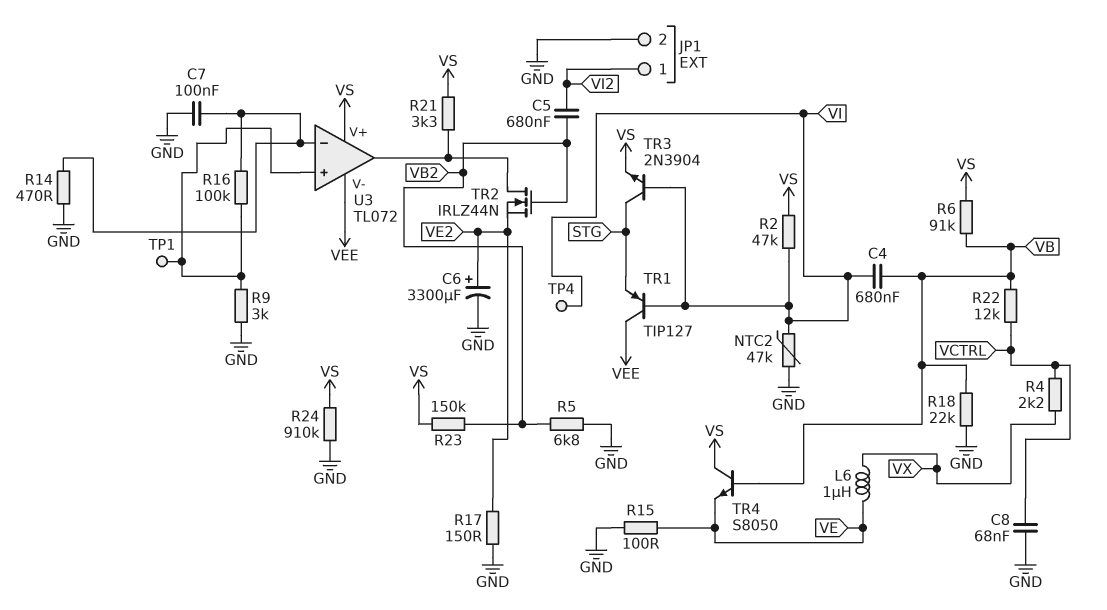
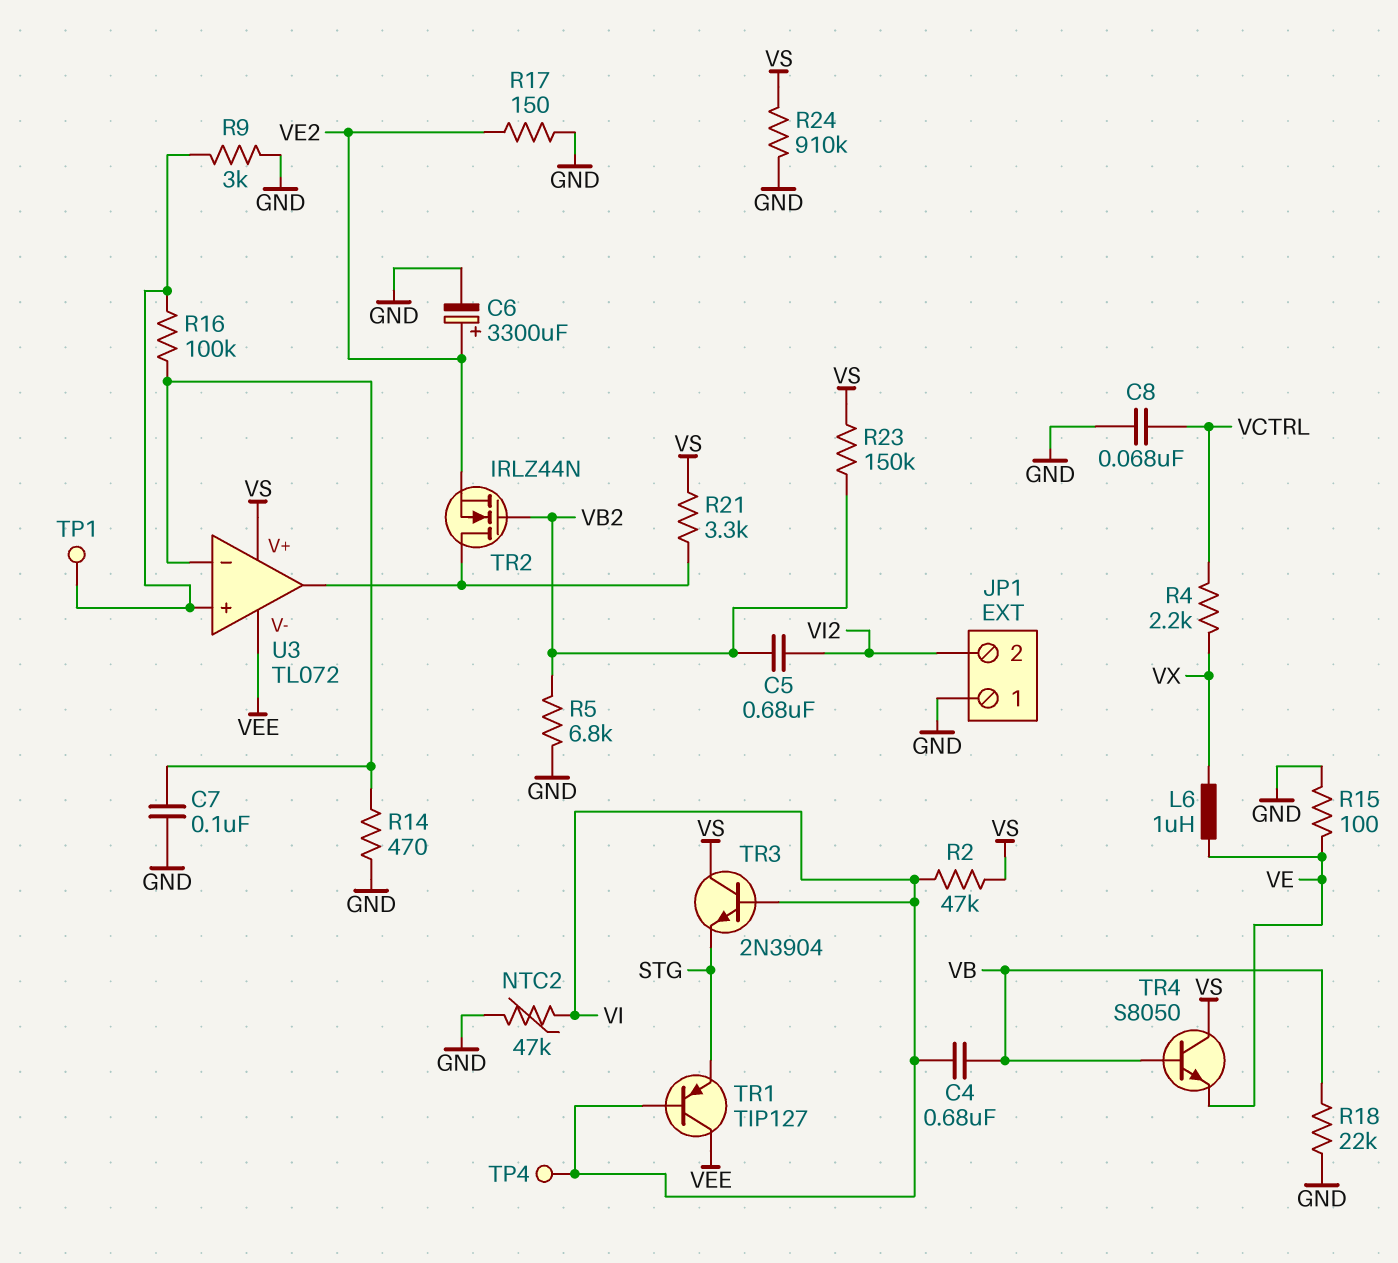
JP1 pin 1: VI2 -> GND
JP1 pin 2: GND -> VI2
R6: 91k (VB, VS) -> none
R22: 12k (VB, VCTRL) -> none
TR3: NPN 2N3904 (B VI, C STG, E VS) -> NPN 2N3904 (B VI, C VS, E STG)

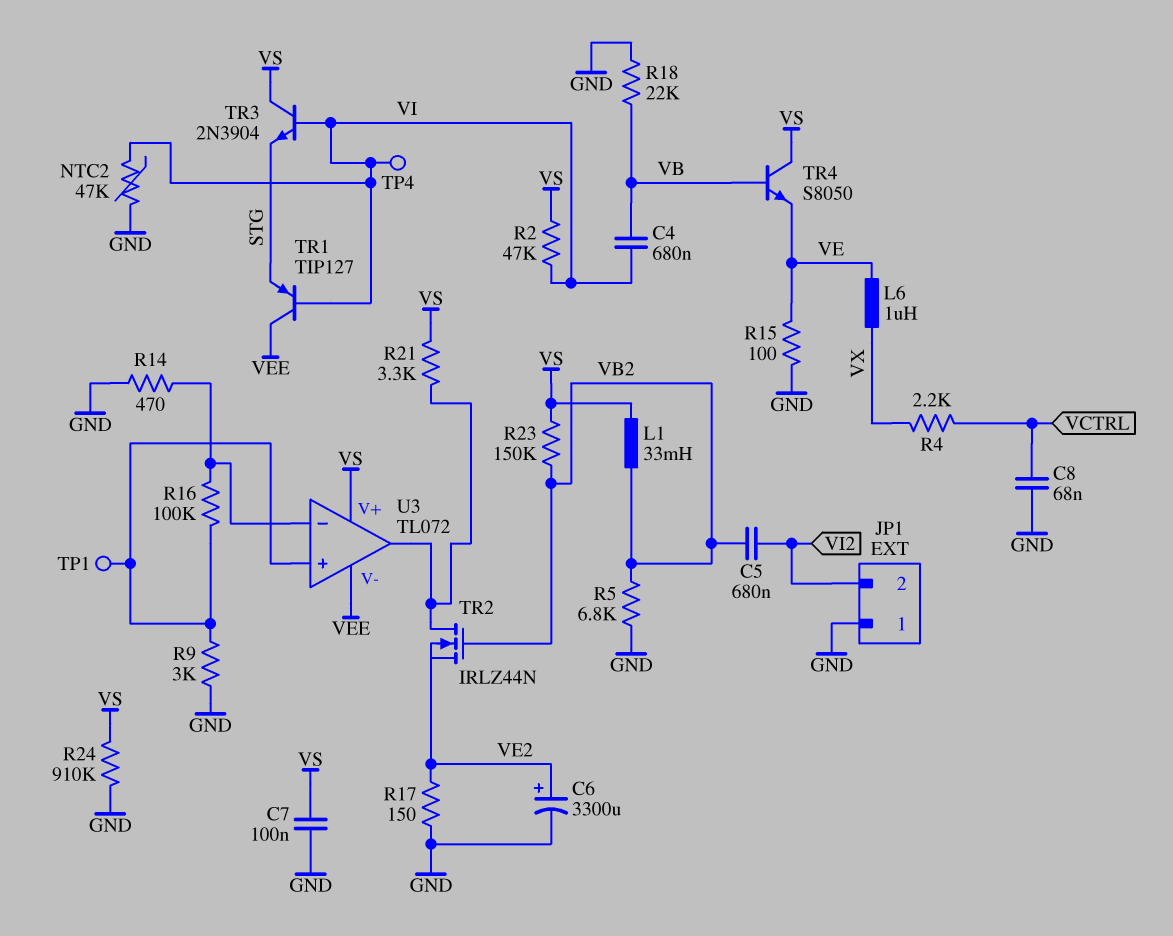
C7: 100nF (GND, U3/in-) -> 100nF (GND, VS)
L1: none -> 33mH (VB2, VS)

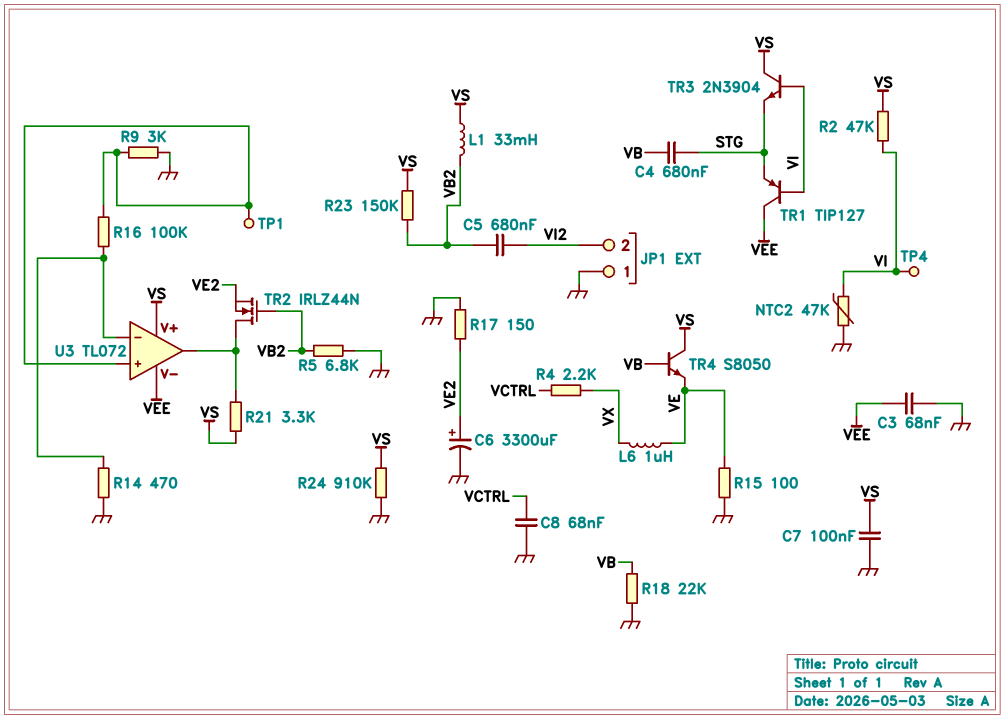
C3: none -> 68nF (GND, VEE)
C4: 680nF (VB, VI) -> 680nF (STG, VB)

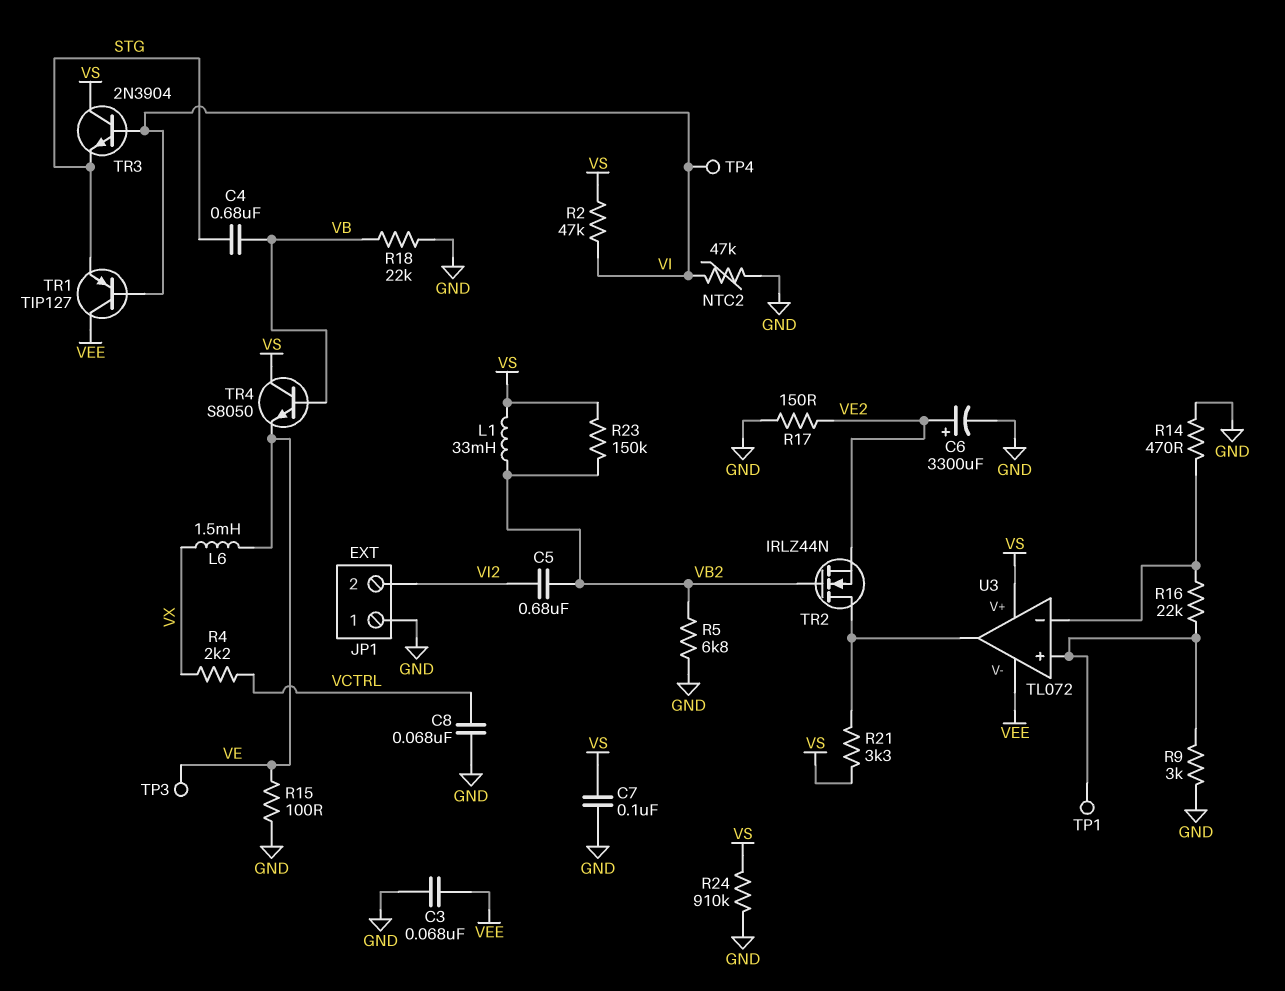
L6: 1uH (VE, VX) -> 1.5mH (VE, VX)
R16: 100k (U3/in+, U3/in-) -> 22k (U3/in+, U3/in-)
TP3: none -> test point (VE)

